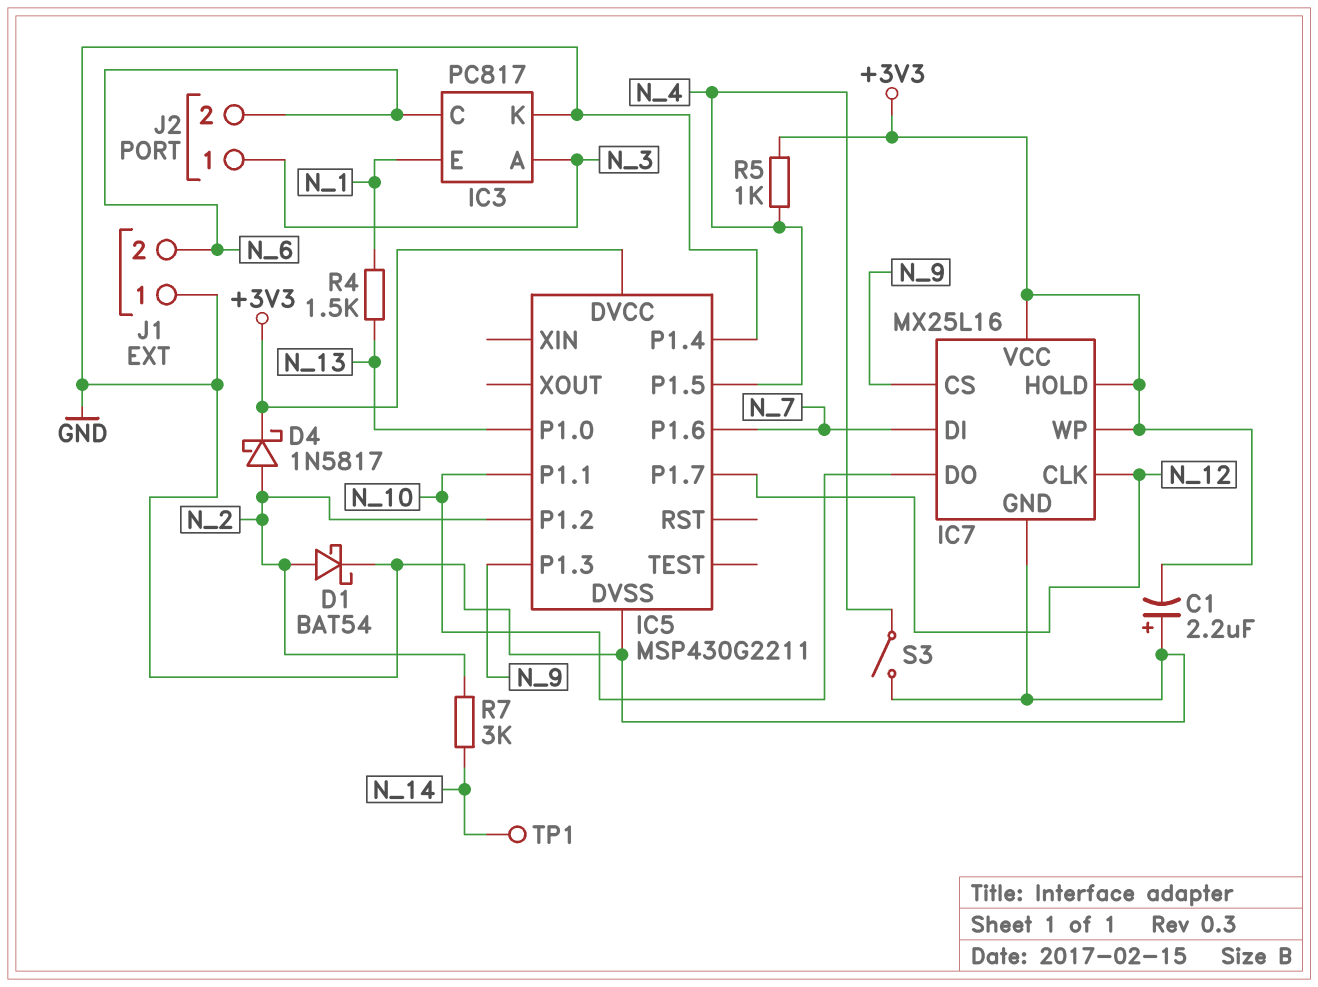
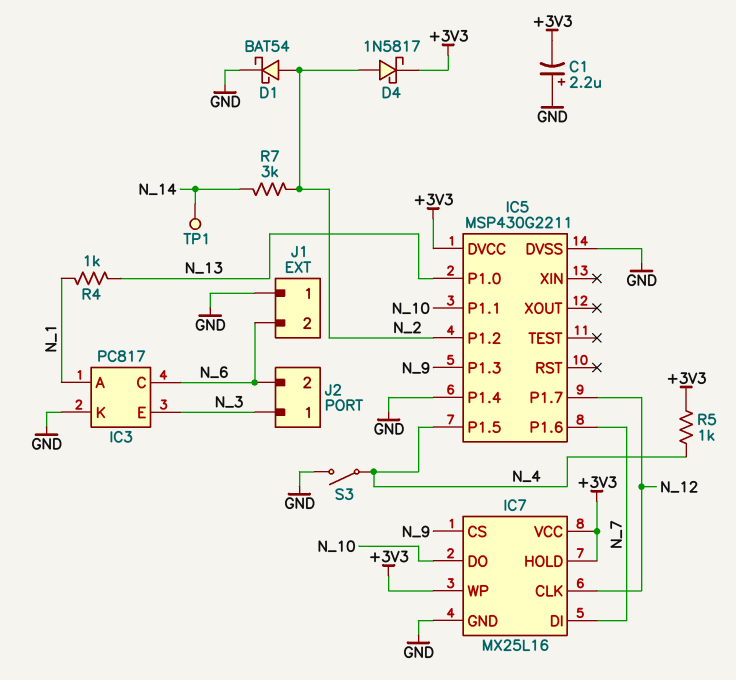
IC3 pin A: N_3 -> N_1
IC3 pin E: N_1 -> N_3
R4: 1.5k (N_1, N_13) -> 1k (N_1, N_13)

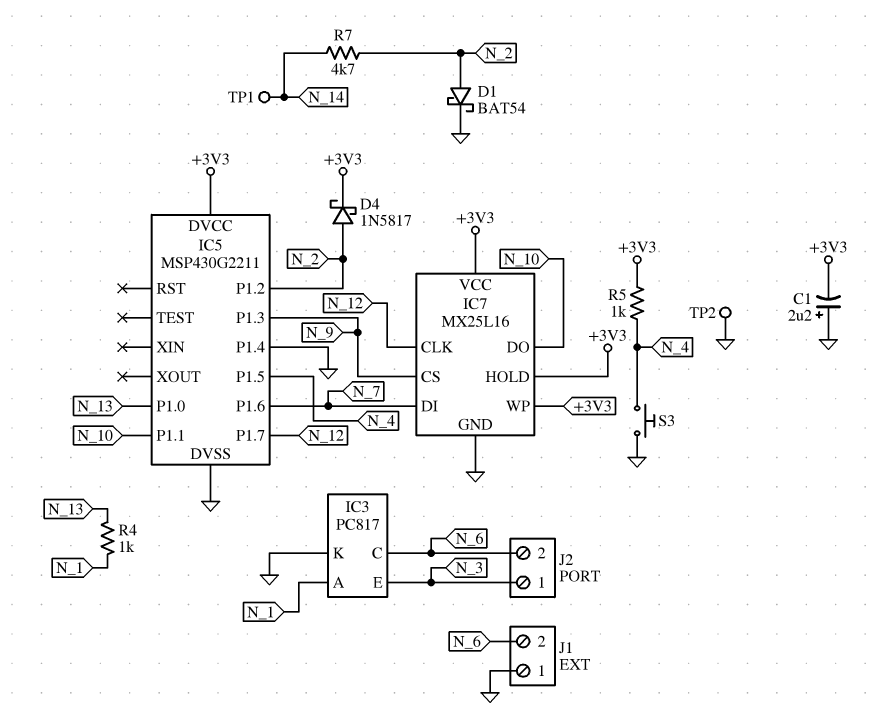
R7: 3k (N_2, N_14) -> 4.7k (N_2, N_14)
S3: switch (GND, N_4) -> button (GND, N_4)
TP2: none -> test point (GND)

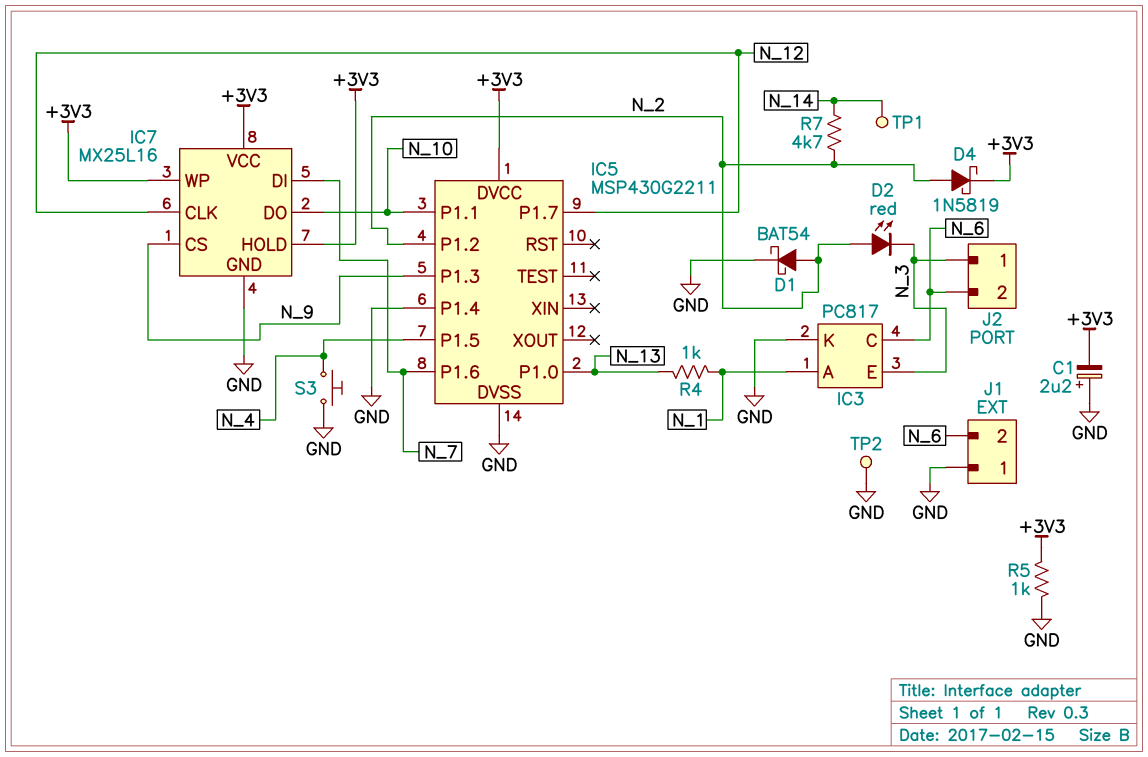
D2: none -> LED red (A N_2, K N_3)
D4: schottky 1N5817 (A N_2, K +3V3) -> schottky 1N5819 (A N_2, K +3V3)
R5: 1k (+3V3, N_4) -> 1k (+3V3, GND)

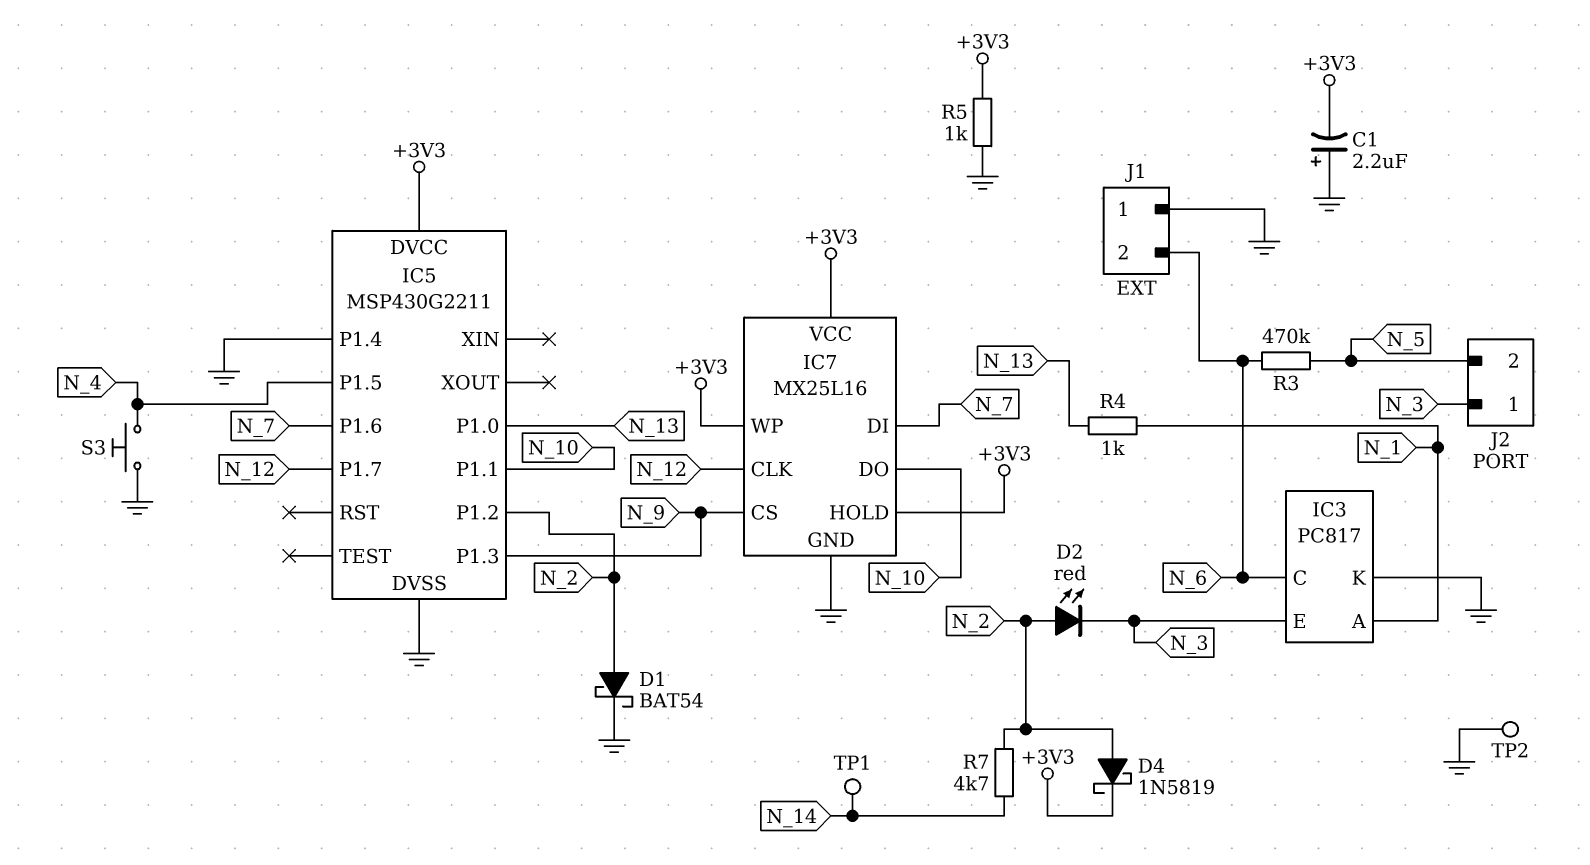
J2 pin 2: N_6 -> N_5
R3: none -> 470k (N_5, N_6)

